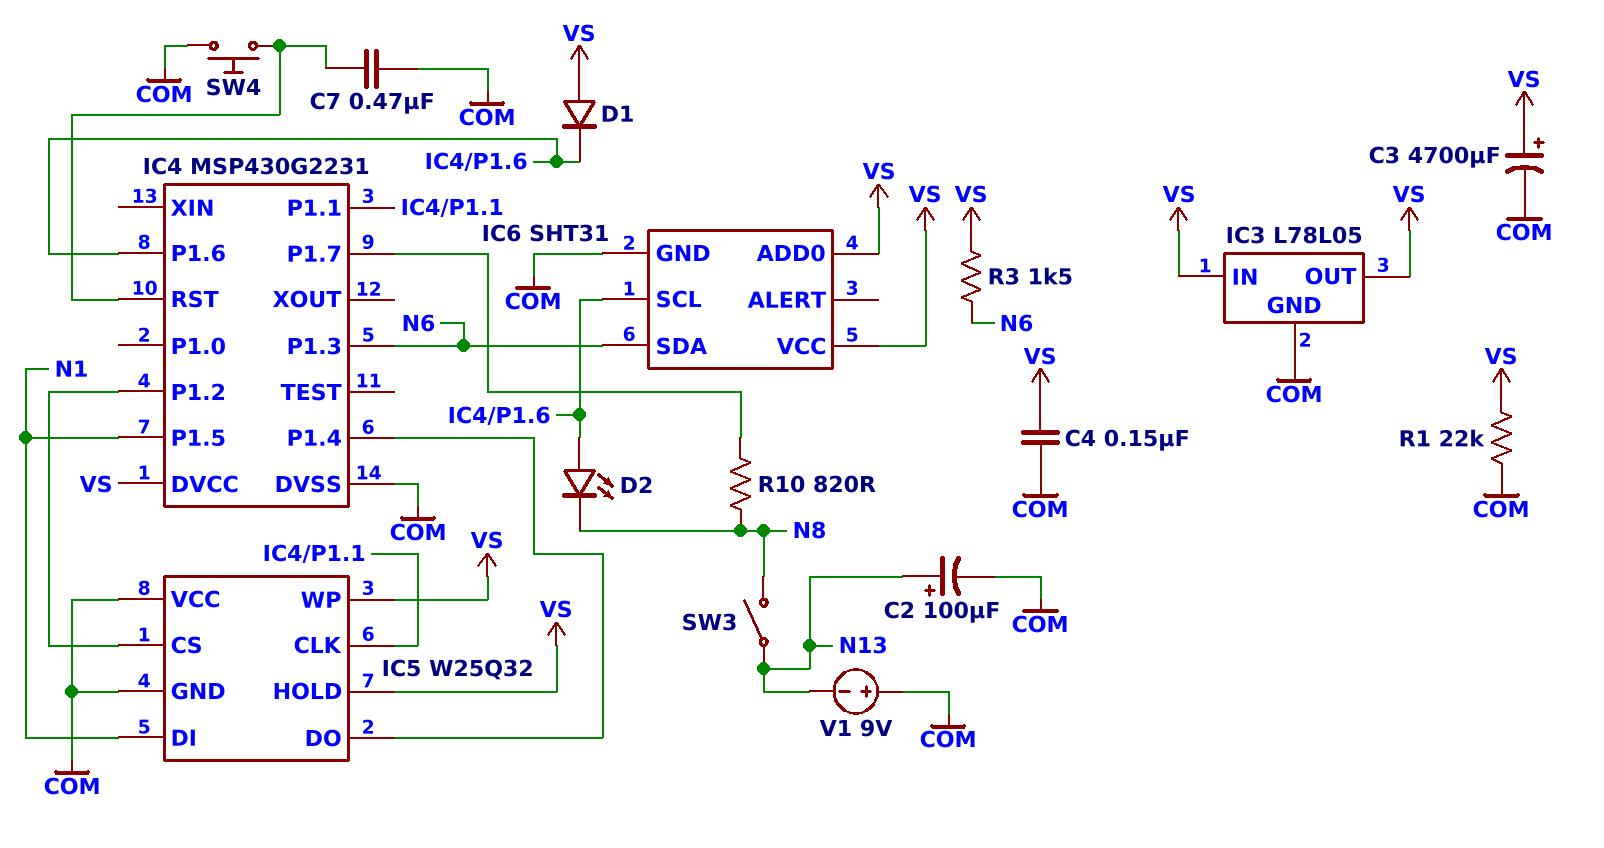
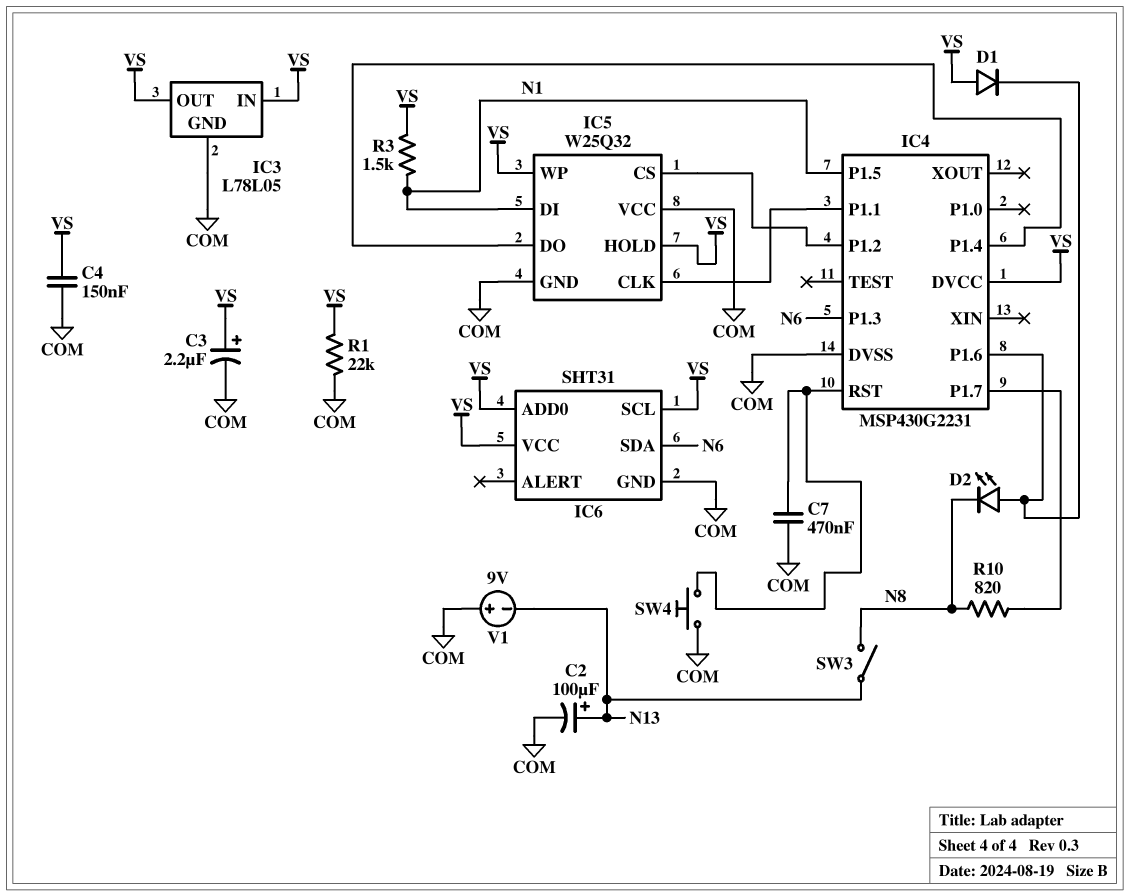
C3: 4700uF (plus VS, minus COM) -> 2.2uF (plus VS, minus COM)
IC6 pin SCL: IC4/P1.6 -> VS
R3: 1.5k (N6, VS) -> 1.5k (N1, VS)

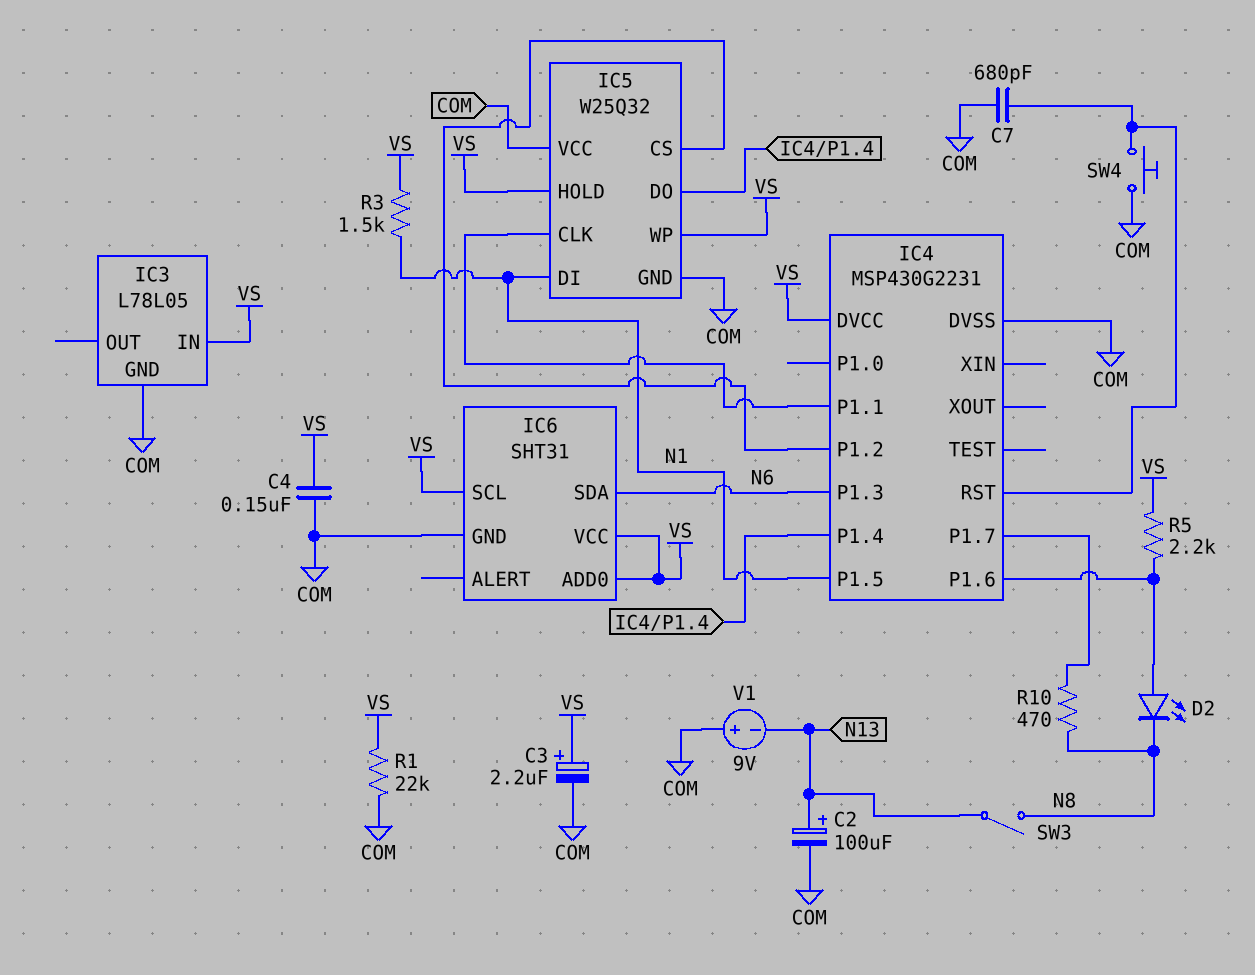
C7: 470nF (COM, IC4/RST) -> 680pF (COM, IC4/RST)
D1: diode (A VS, K IC4/P1.6) -> none
IC3 pin OUT: VS -> none
R5: none -> 2.2k (IC4/P1.6, VS)
R10: 820 (IC4/P1.7, N8) -> 470 (IC4/P1.7, N8)

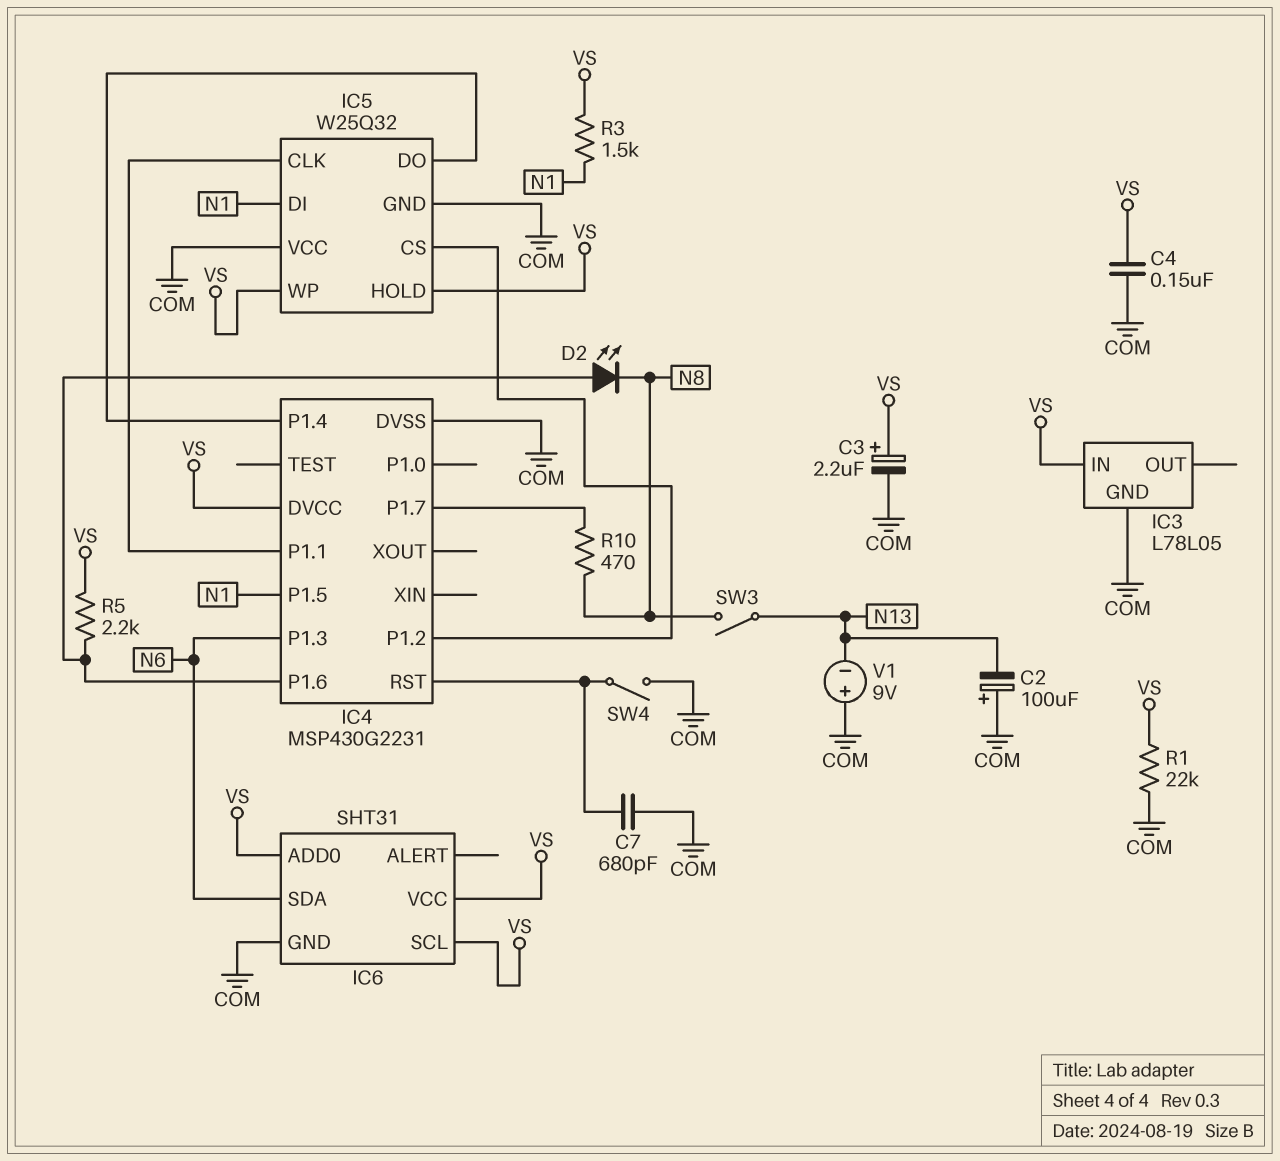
C2: 100uF (plus N13, minus COM) -> 100uF (plus COM, minus N13)
SW4: button (COM, IC4/RST) -> switch (COM, IC4/RST)

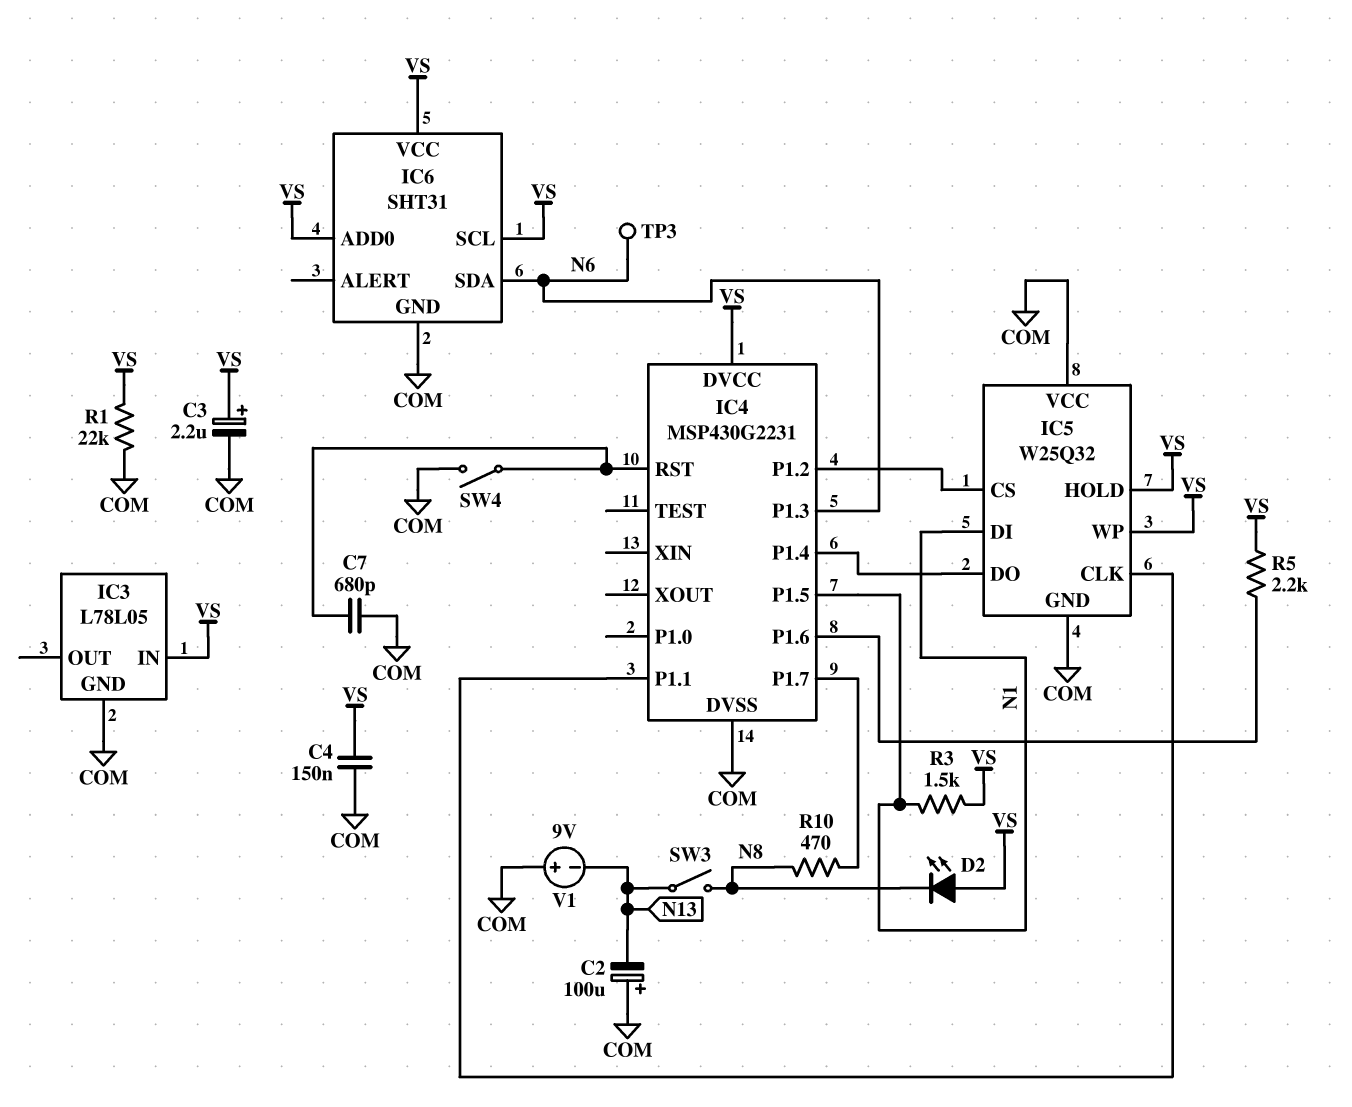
D2: LED (A IC4/P1.6, K N8) -> LED (A VS, K N8)
TP3: none -> test point (N6)

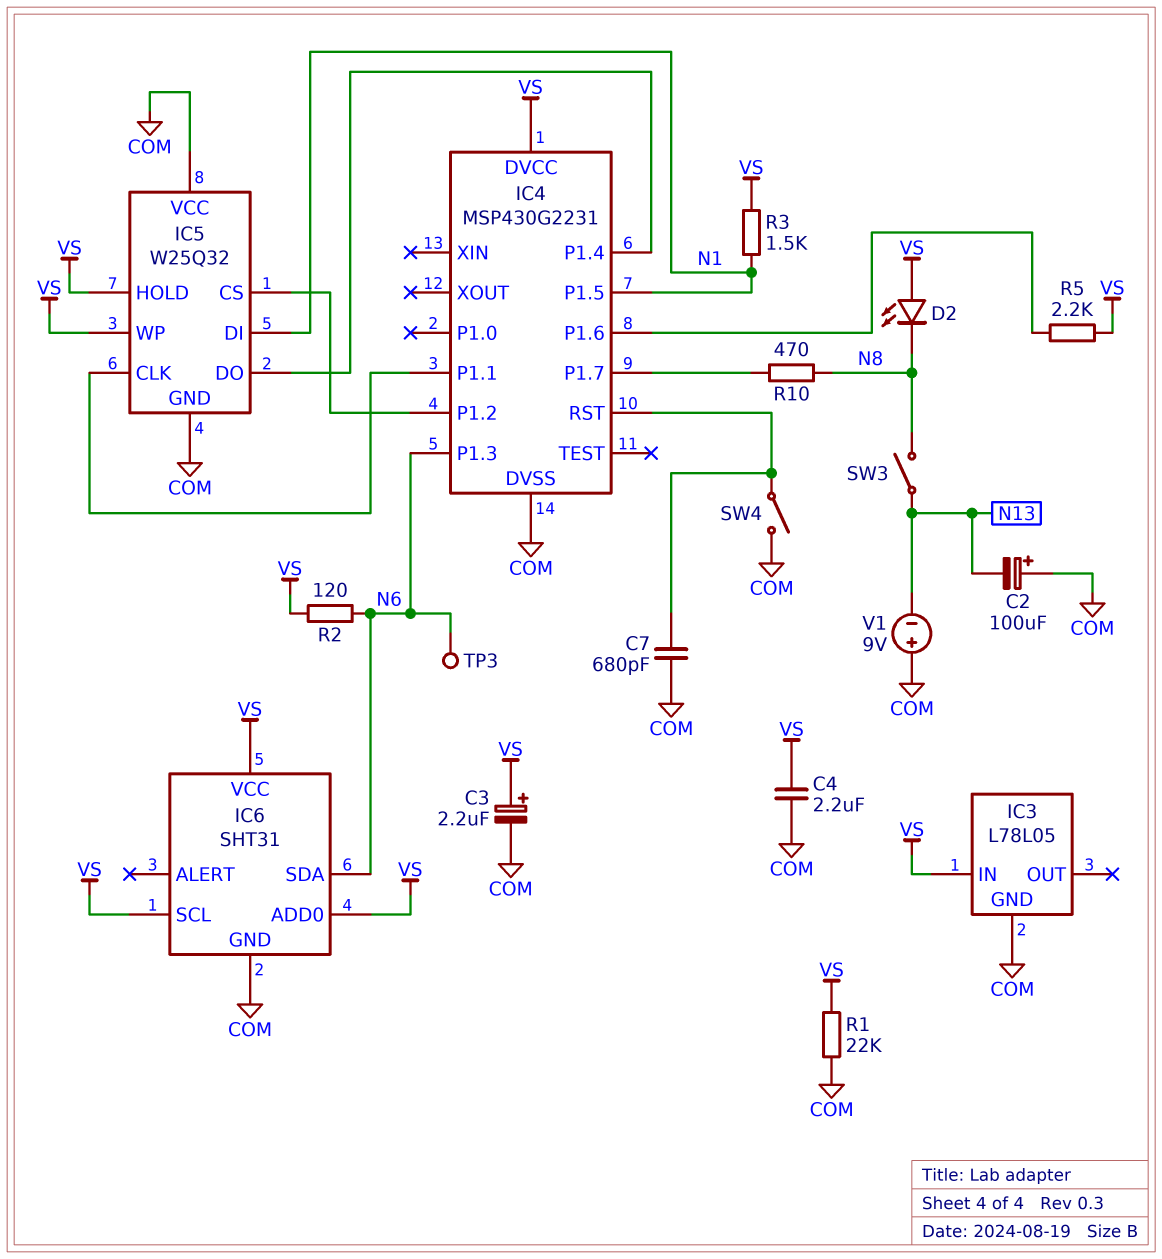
C4: 150nF (COM, VS) -> 2.2uF (COM, VS)
R2: none -> 120 (N6, VS)

